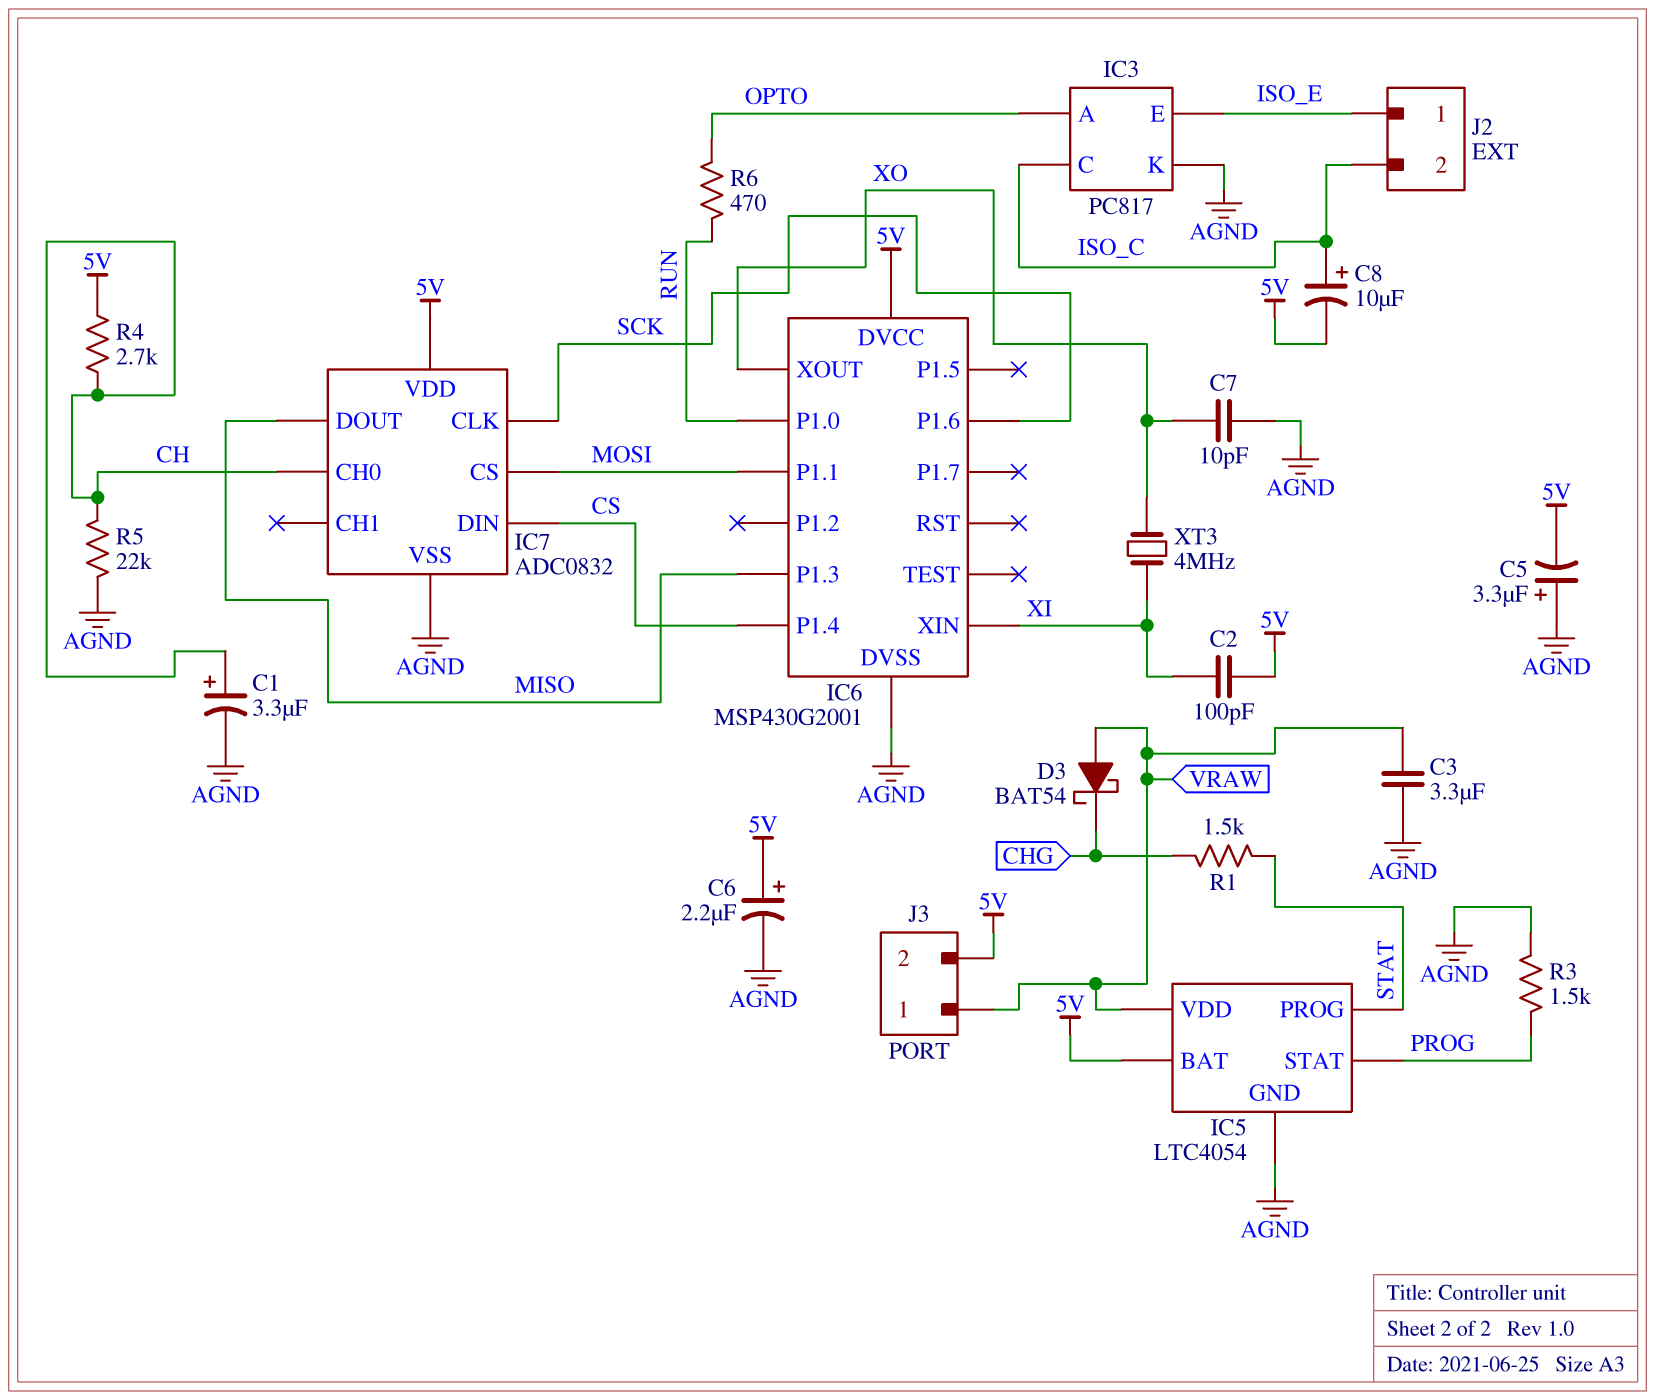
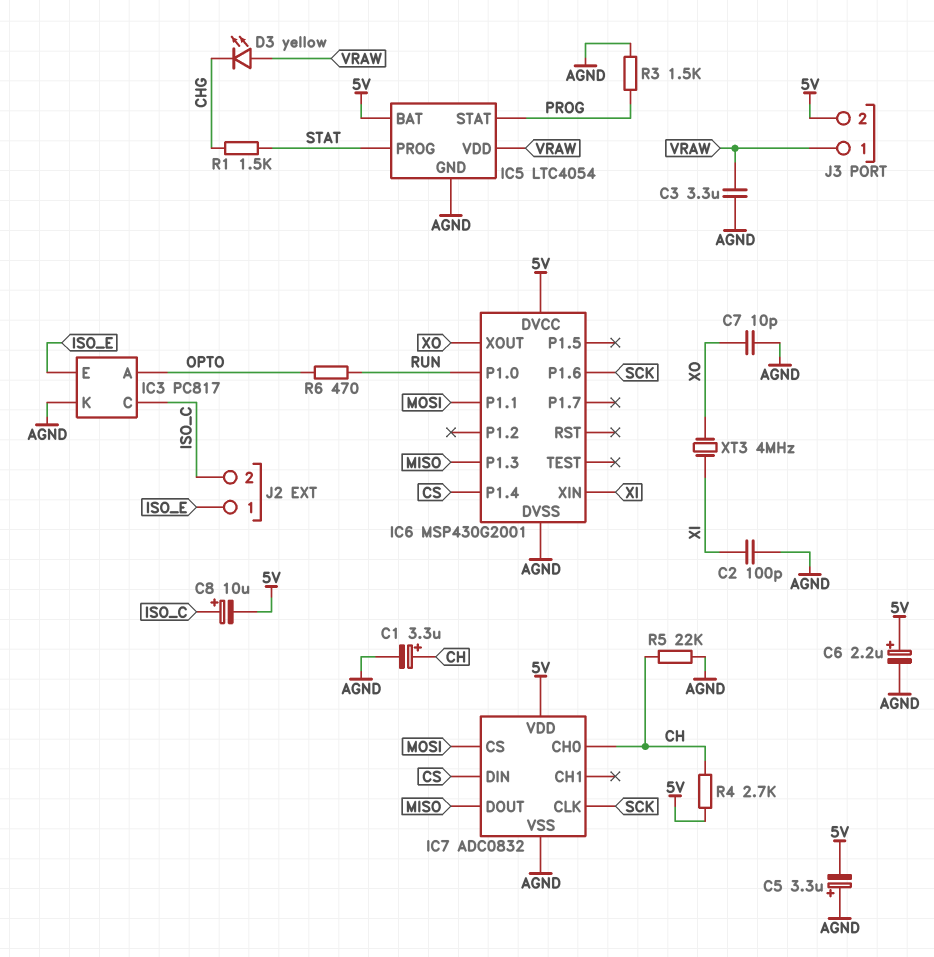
C2: 100pF (5V, XI) -> 100pF (AGND, XI)
D3: schottky BAT54 (A VRAW, K CHG) -> LED yellow (A VRAW, K CHG)

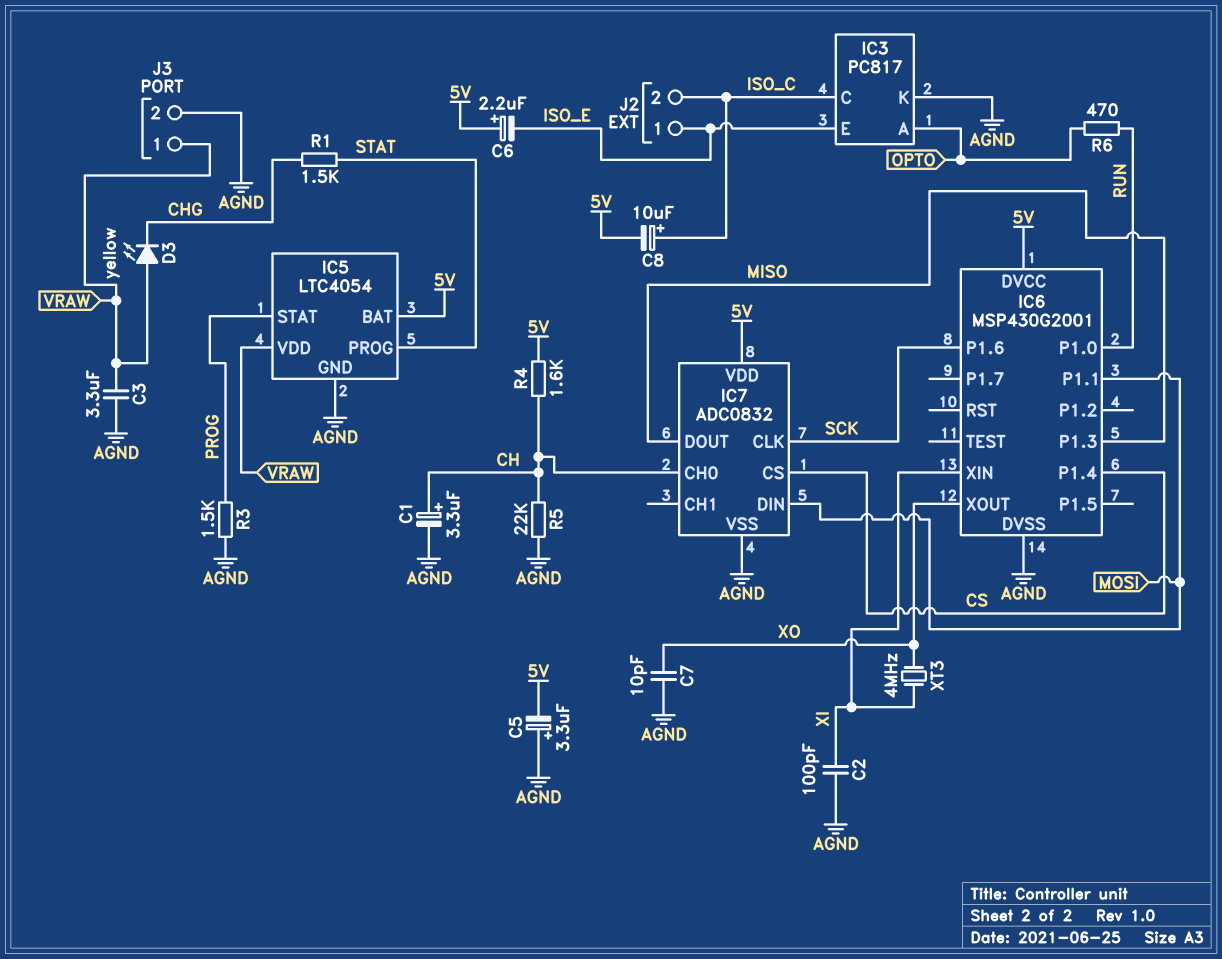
C6: 2.2uF (plus 5V, minus AGND) -> 2.2uF (plus 5V, minus ISO_E)
IC7 pin CS: MOSI -> CS
IC7 pin DIN: CS -> MOSI
J3 pin 2: 5V -> AGND
R4: 2.7k (5V, CH) -> 1.6k (5V, CH)

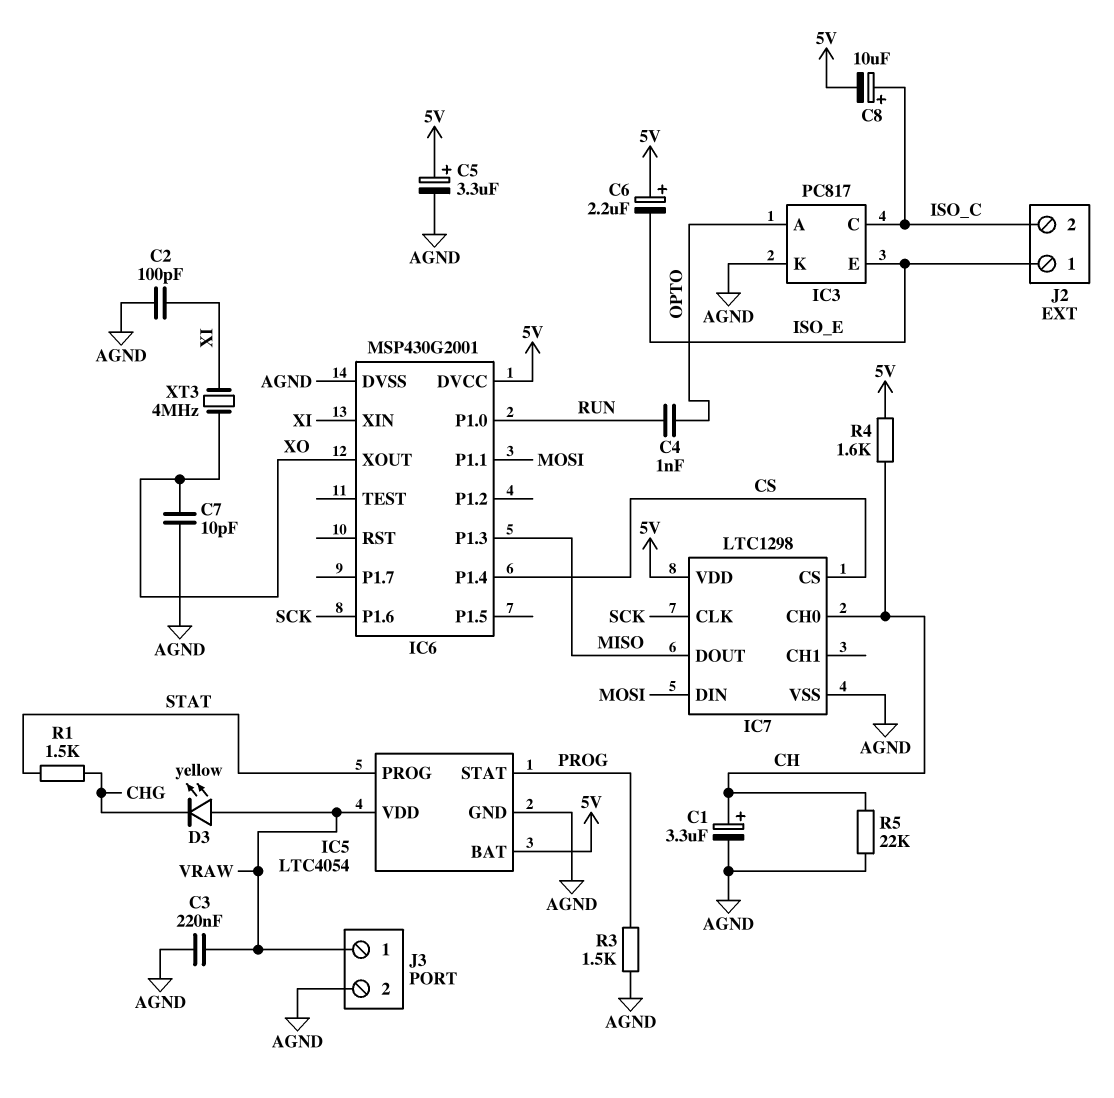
C3: 3.3uF (AGND, VRAW) -> 220nF (AGND, VRAW)
C4: none -> 1nF (OPTO, RUN)
C5: 3.3uF (plus AGND, minus 5V) -> 3.3uF (plus 5V, minus AGND)
IC7: ADC0832 -> LTC1298
R6: 470 (OPTO, RUN) -> none

